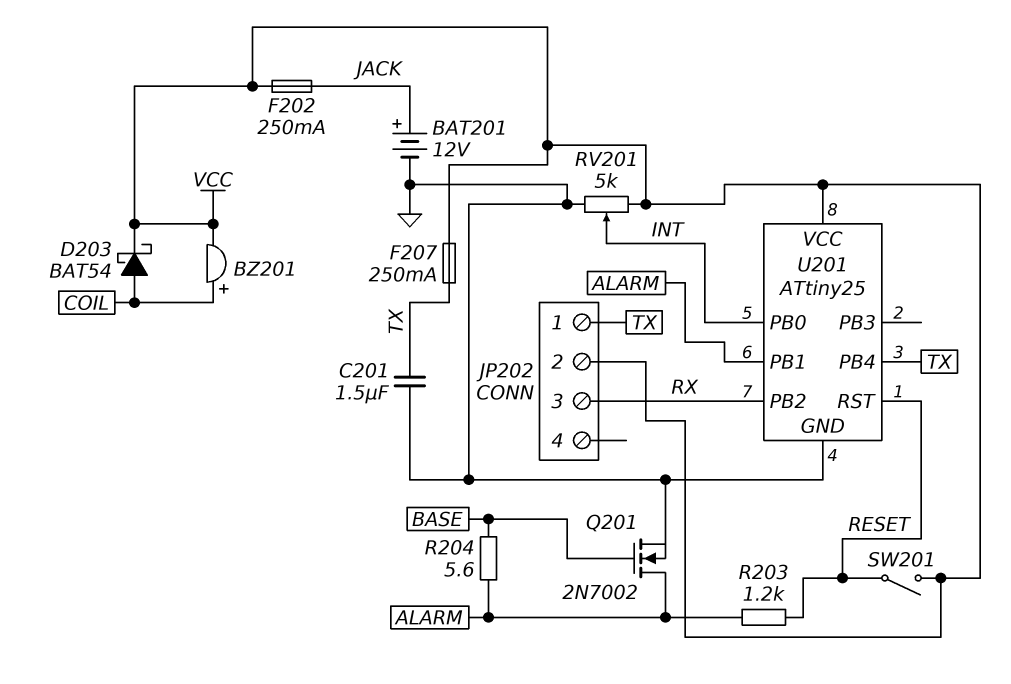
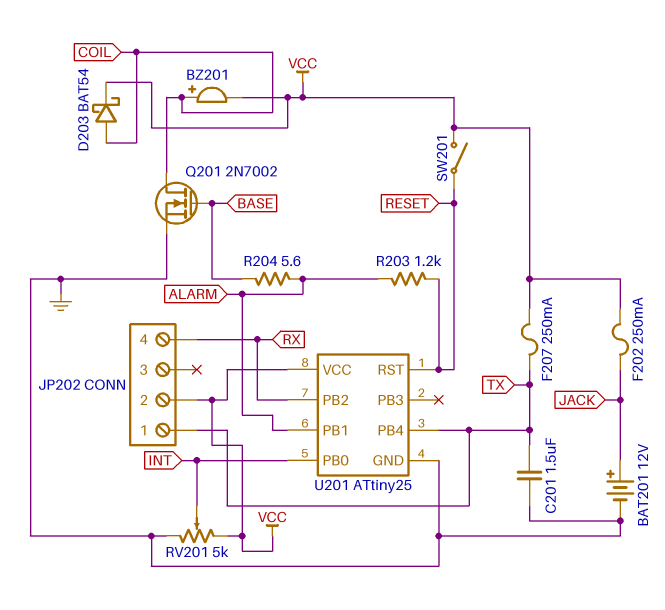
JP202 pin 3: RX -> none
JP202 pin 4: none -> RX
Q201: NMOS 2N7002 (G BASE, D ALARM, S GND) -> NMOS 2N7002 (G BASE, D COIL, S GND)

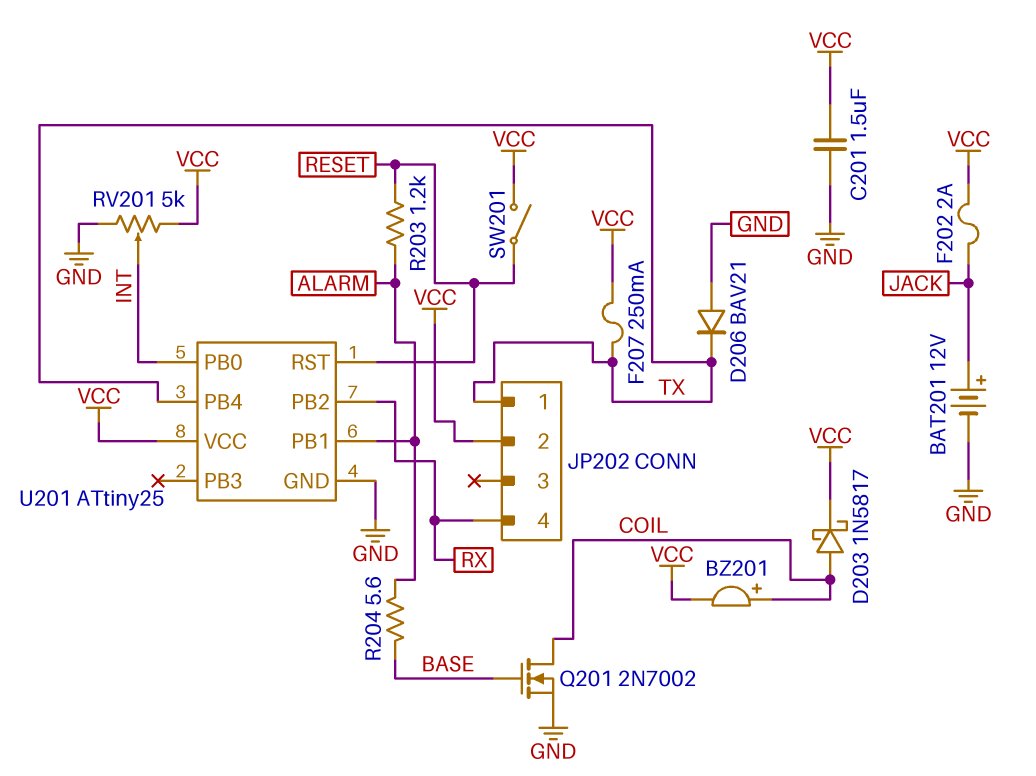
C201: 1.5uF (GND, TX) -> 1.5uF (GND, VCC)
D203: schottky BAT54 (A COIL, K VCC) -> schottky 1N5817 (A COIL, K VCC)
D206: none -> diode BAV21 (A GND, K TX)
F202: 250mA (JACK, VCC) -> 2A (JACK, VCC)

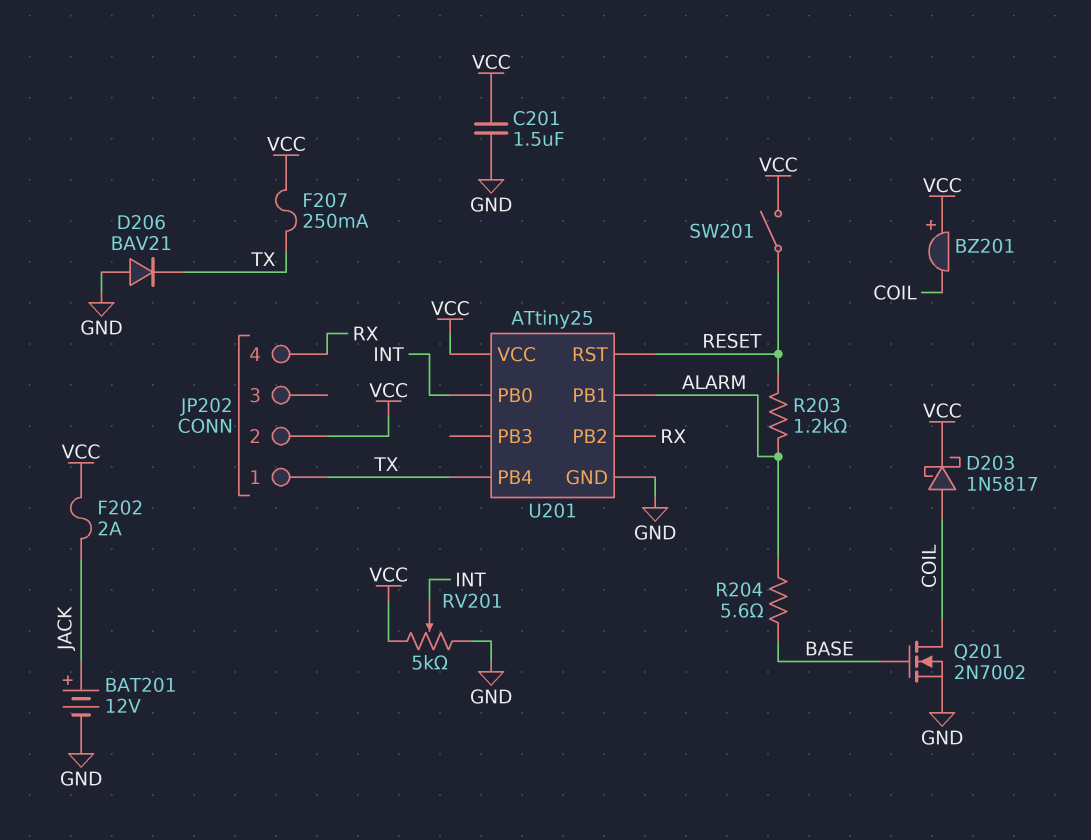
BZ201: buzzer (plus COIL, minus VCC) -> buzzer (plus VCC, minus COIL)

